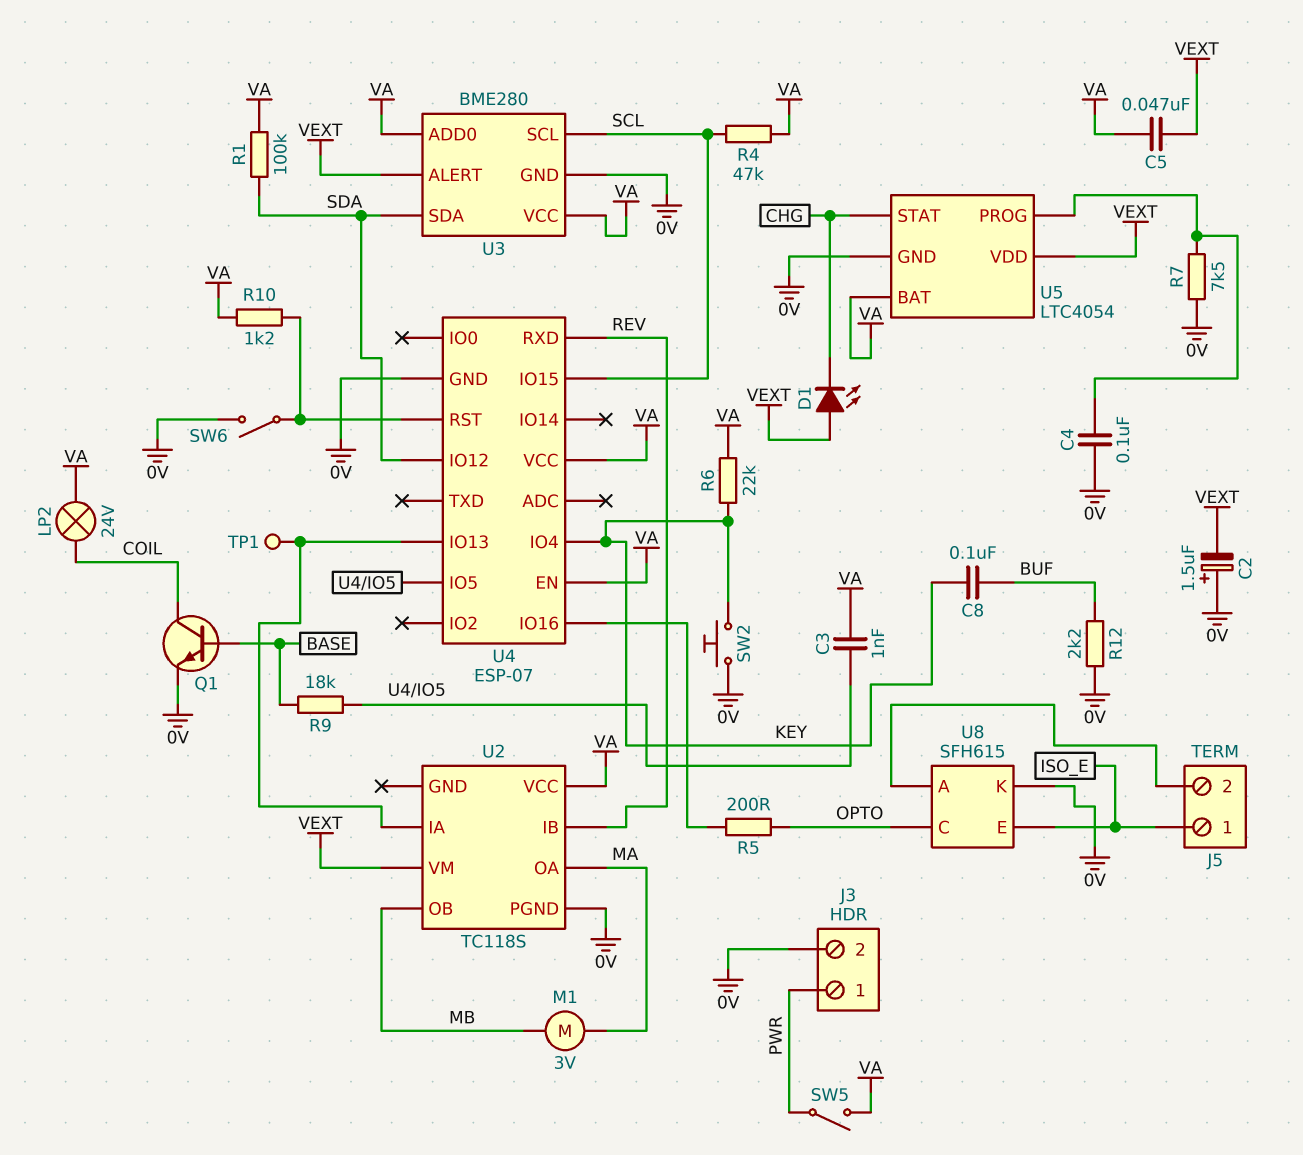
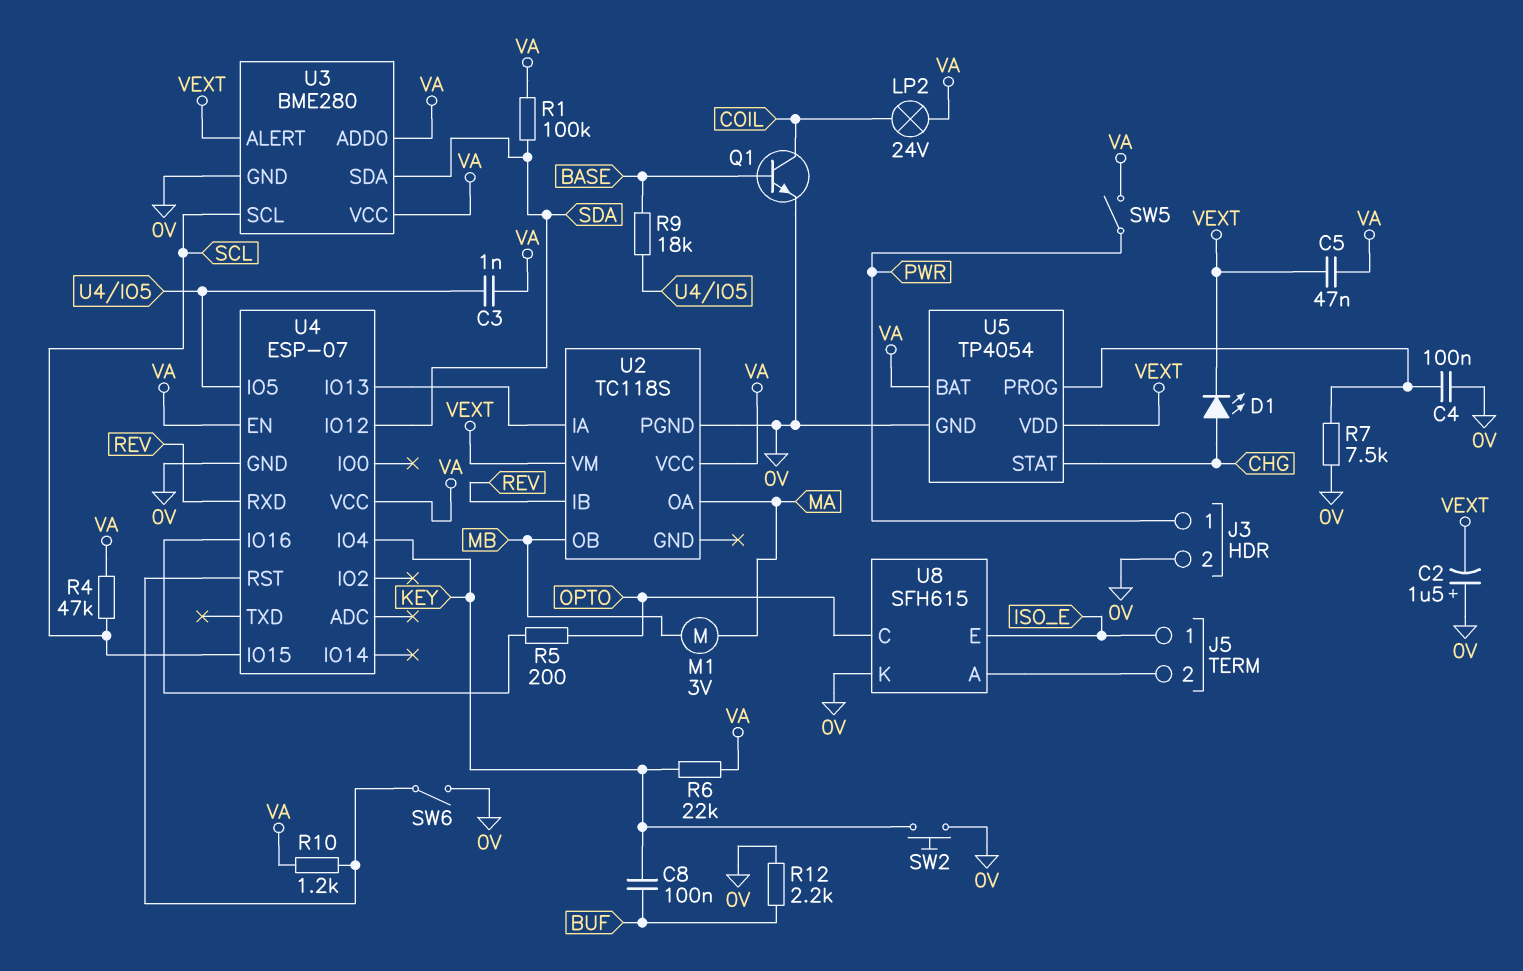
D1: LED (A VEXT, K CHG) -> LED (A CHG, K VEXT)
TP1: test point (U2/IA) -> none
U5: LTC4054 -> TP4054

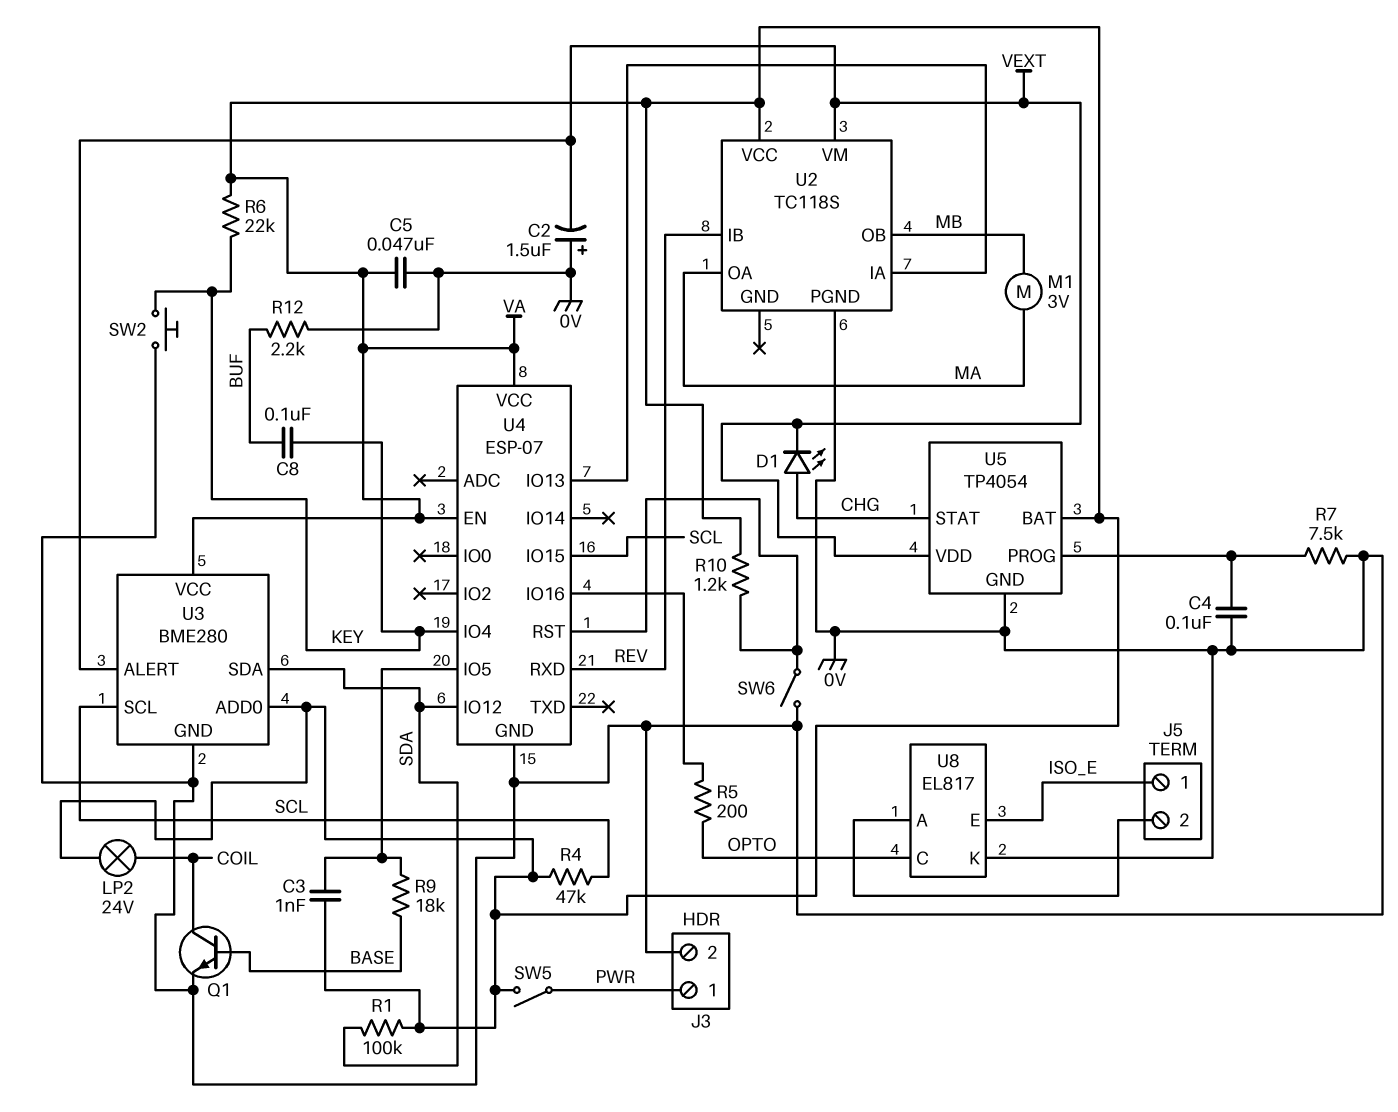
C5: 47nF (VA, VEXT) -> 47nF (0V, VA)
U8: SFH615 -> EL817

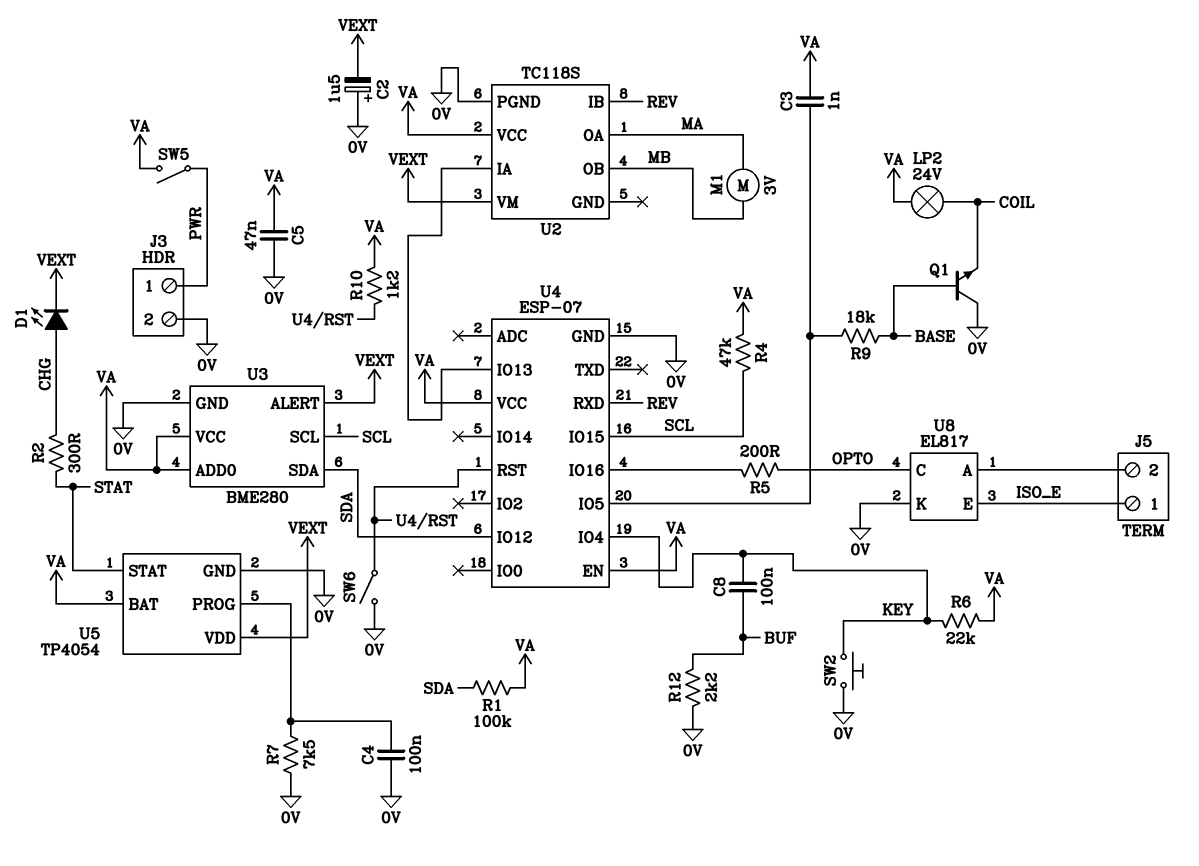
Q1: NPN (B BASE, C COIL, E 0V) -> NPN (B BASE, C 0V, E COIL)
R2: none -> 300 (CHG, STAT)
U5 pin STAT: CHG -> STAT

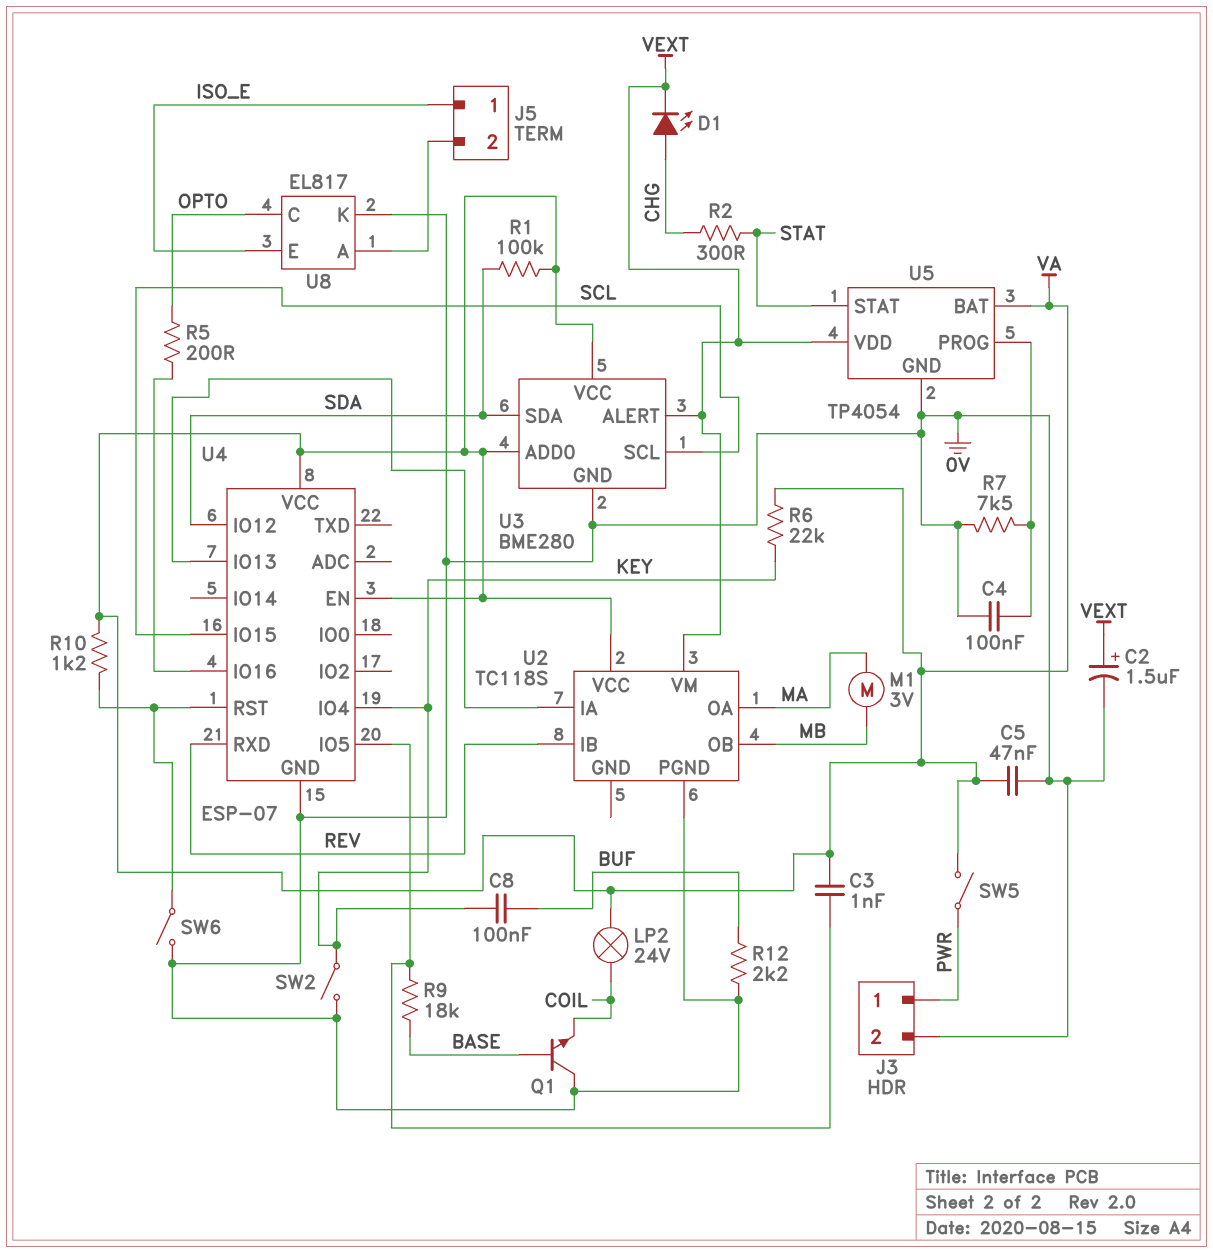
C2: 1.5uF (plus 0V, minus VEXT) -> 1.5uF (plus VEXT, minus 0V)
R4: 47k (SCL, VA) -> none
SW2: button (0V, KEY) -> switch (0V, KEY)

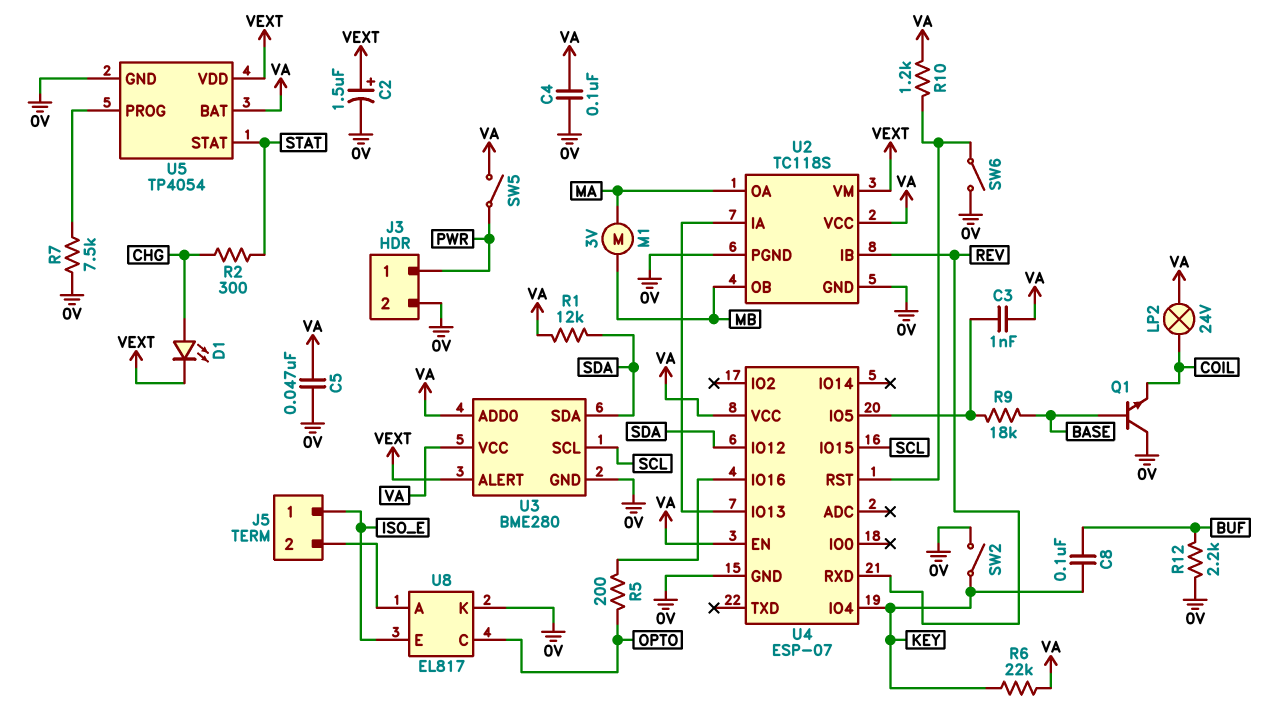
C4: 100nF (0V, U5/PROG) -> 100nF (0V, VA)
R1: 100k (SDA, VA) -> 12k (SDA, VA)
U2 pin GND: none -> 0V

